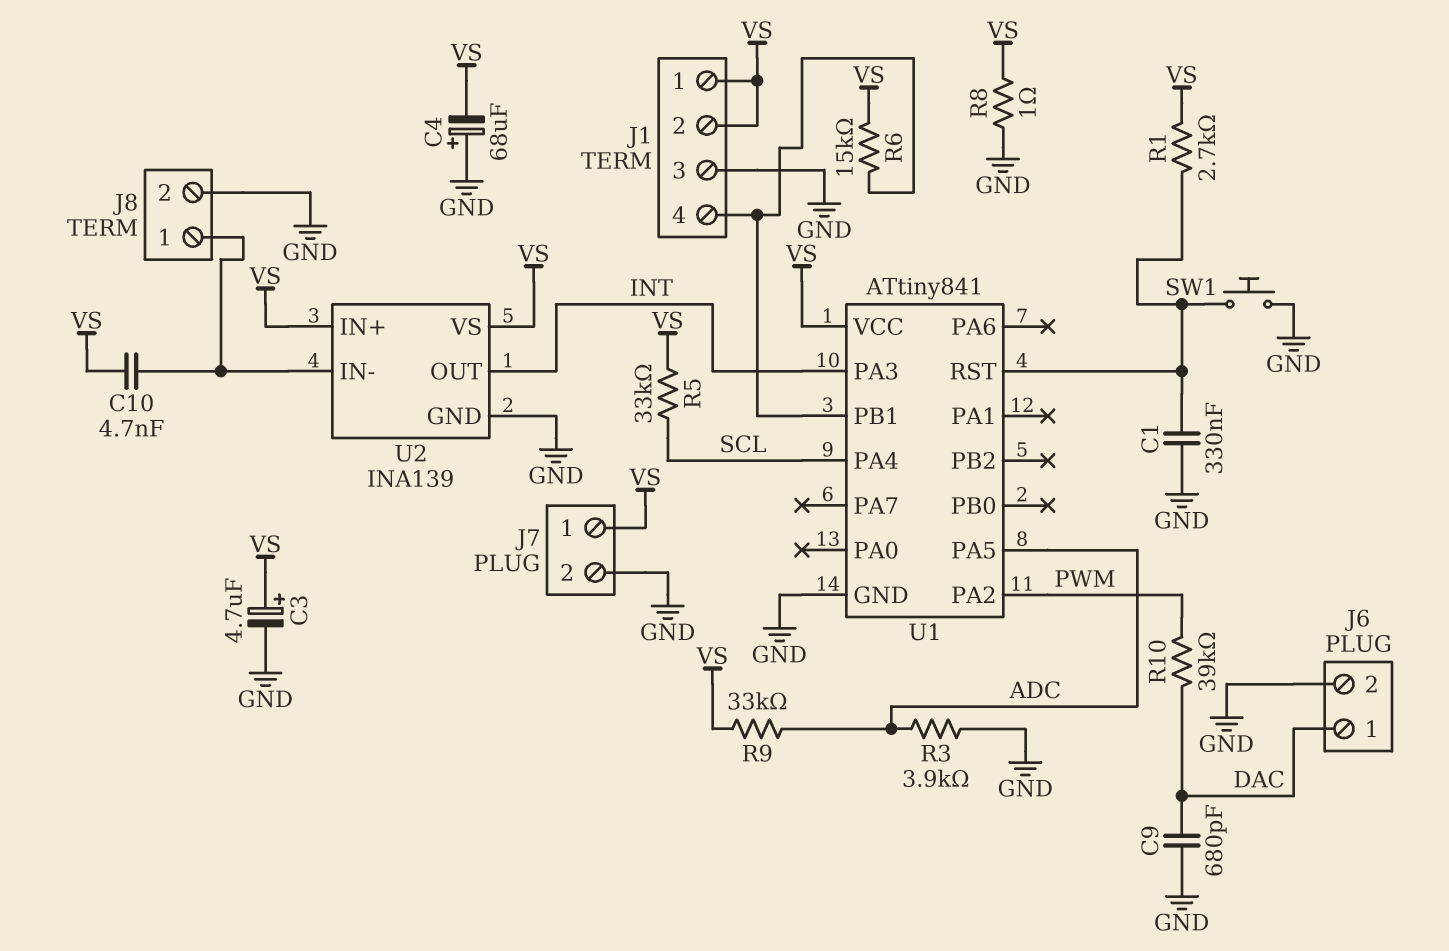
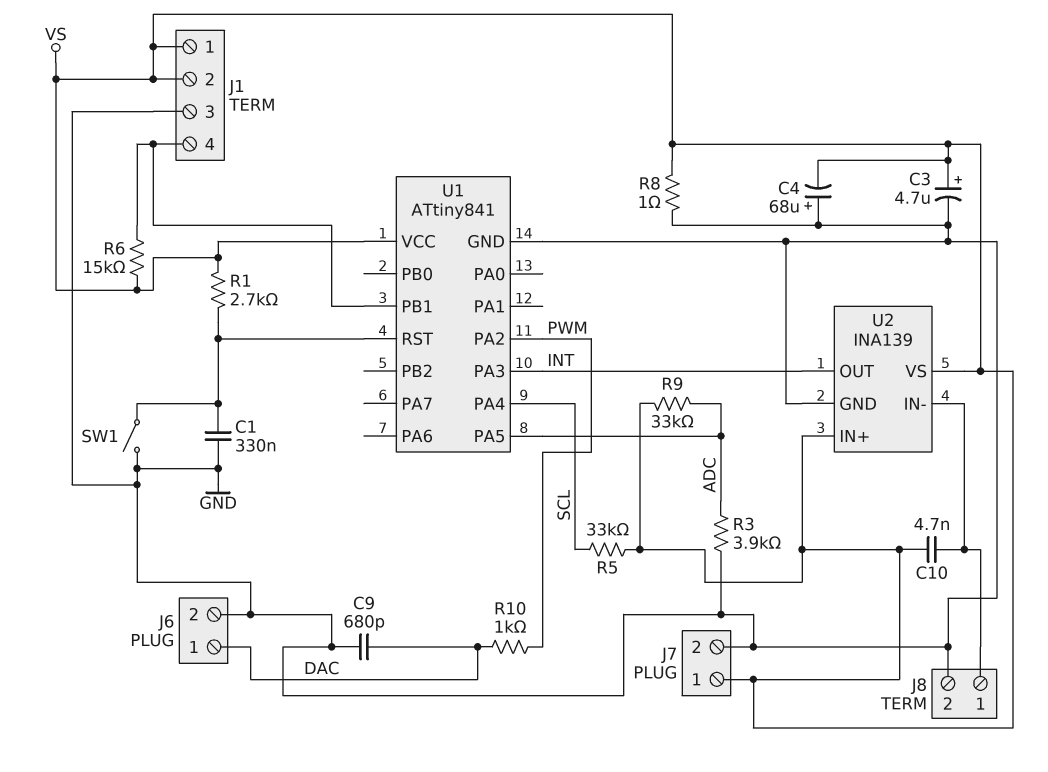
R10: 39k (DAC, PWM) -> 1k (DAC, PWM)
SW1: button (GND, U1/RST) -> switch (GND, U1/RST)

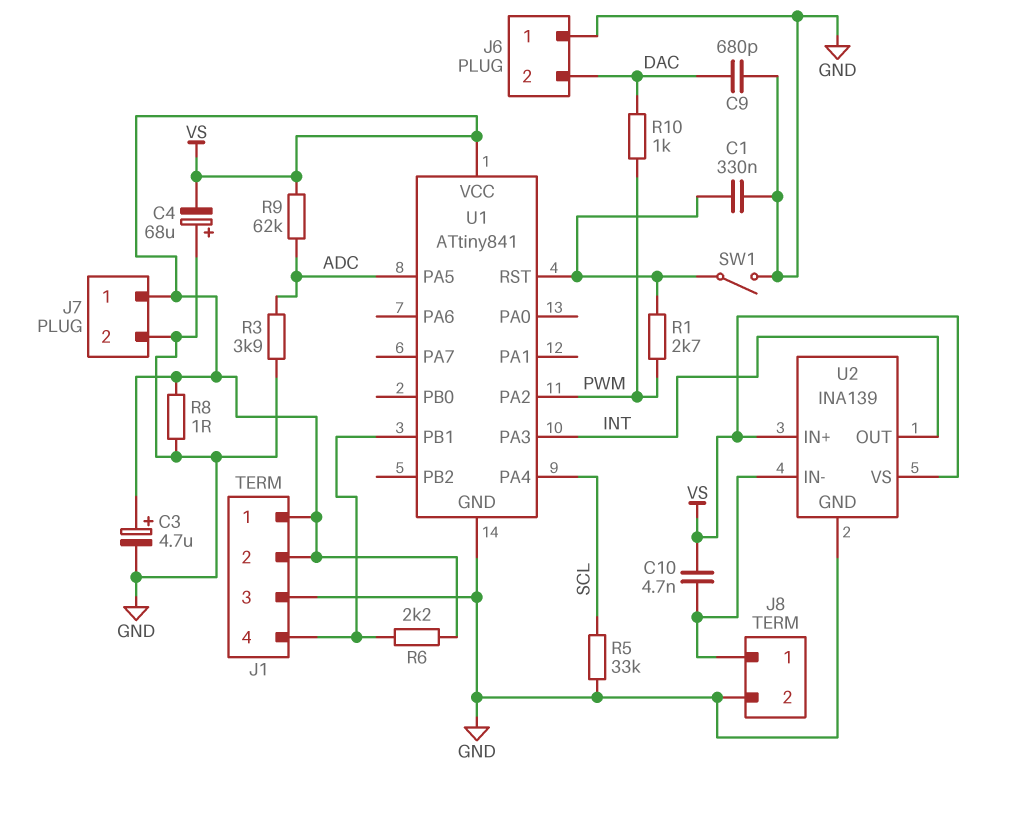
J6 pin 1: DAC -> GND
J6 pin 2: GND -> DAC
R1: 2.7k (U1/RST, VS) -> 2.7k (PWM, U1/RST)
R5: 33k (SCL, VS) -> 33k (GND, SCL)
R6: 15k (J1/4, VS) -> 2.2k (J1/4, VS)
R9: 33k (ADC, VS) -> 62k (ADC, VS)

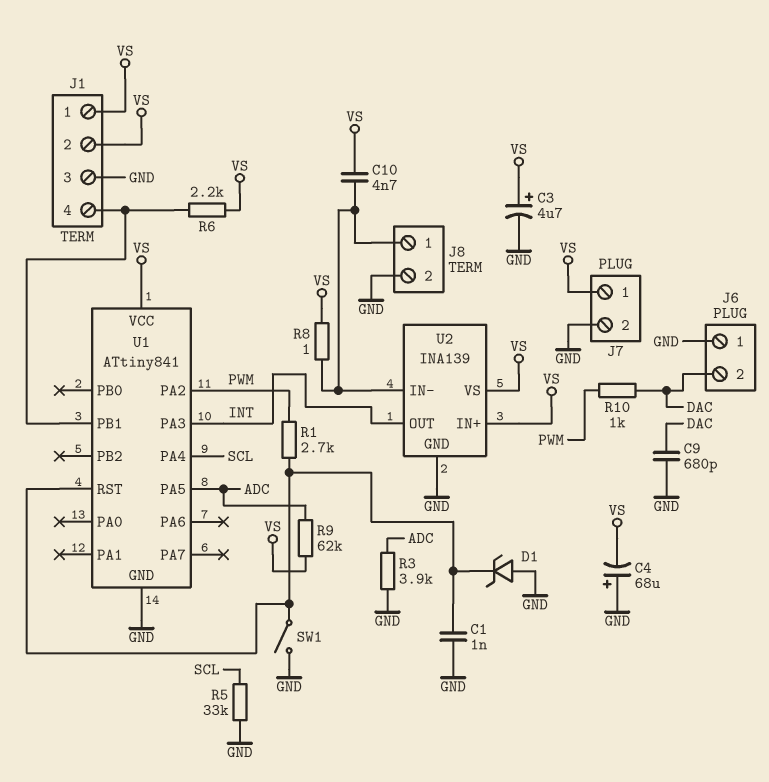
C1: 330nF (GND, U1/RST) -> 1nF (GND, U1/RST)
D1: none -> zener (A GND, K U1/RST)
R8: 1 (GND, VS) -> 1 (J8/1, VS)

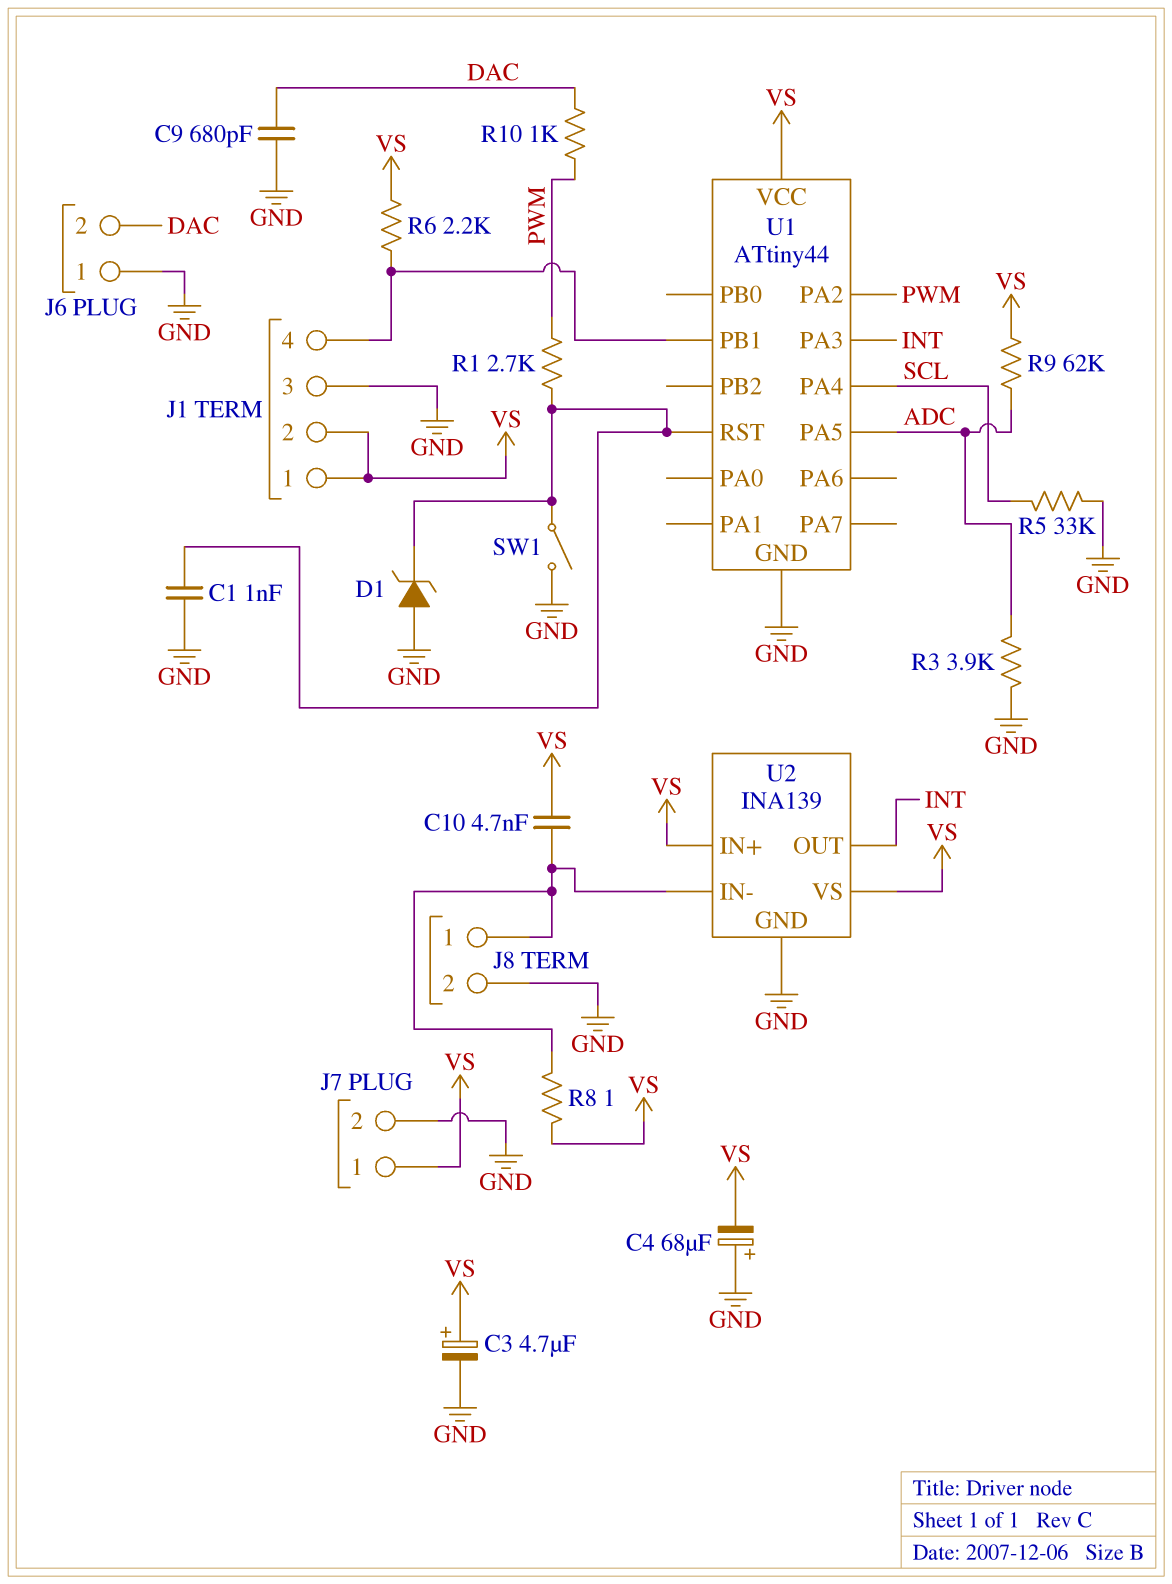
U1: ATtiny841 -> ATtiny44

